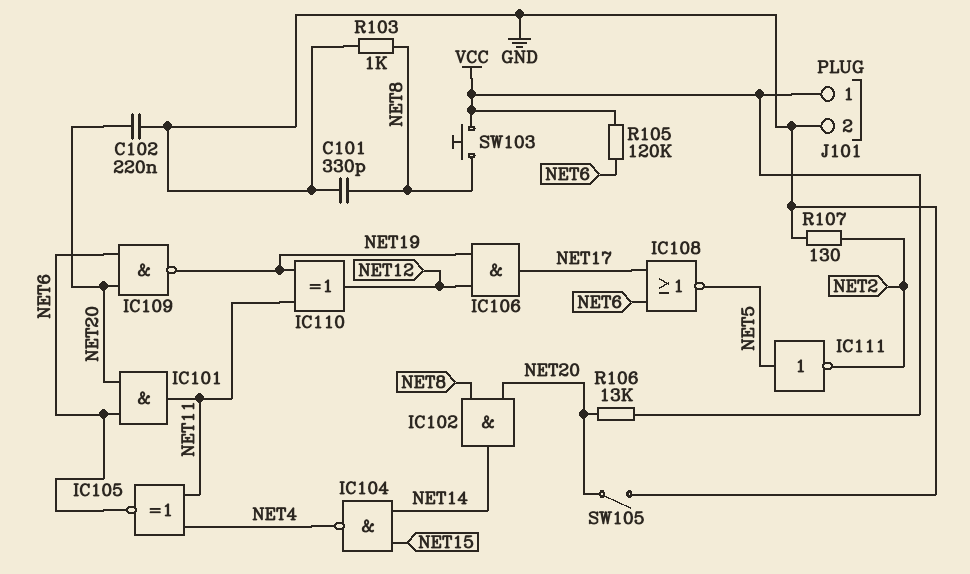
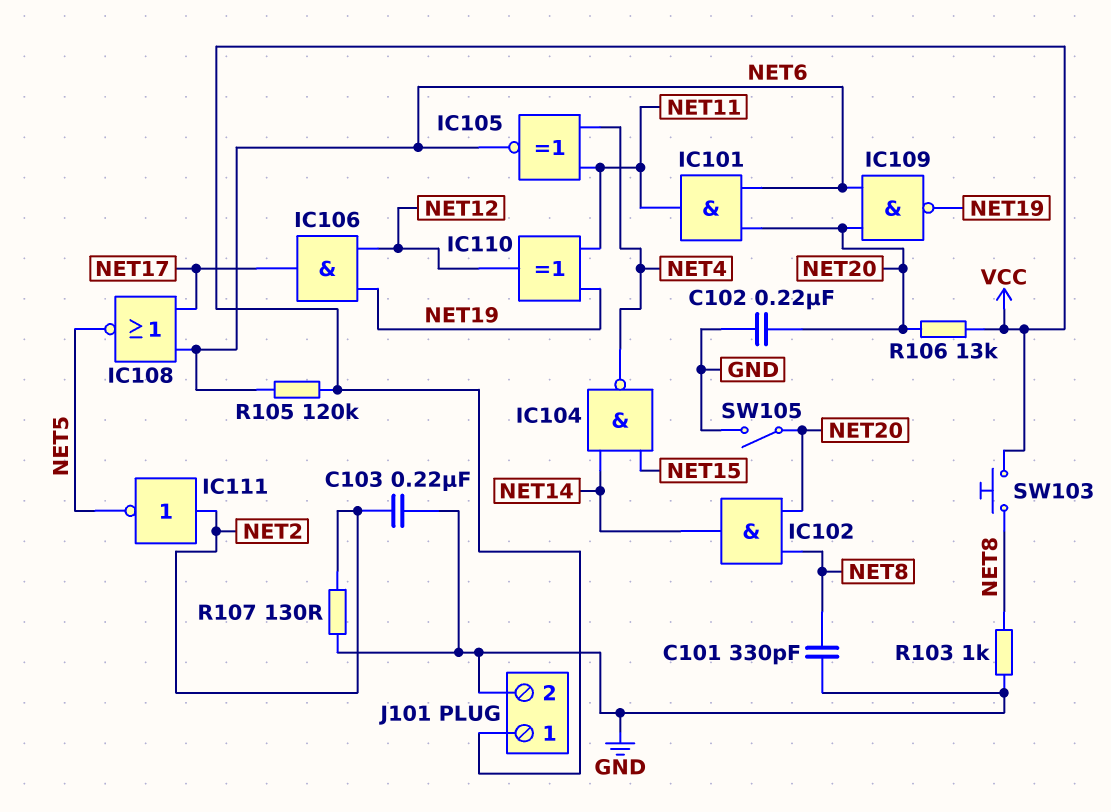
C103: none -> 220nF (GND, NET2)
IC111: NOT (in NET5, out NET2) -> NOT (in NET2, out NET5)

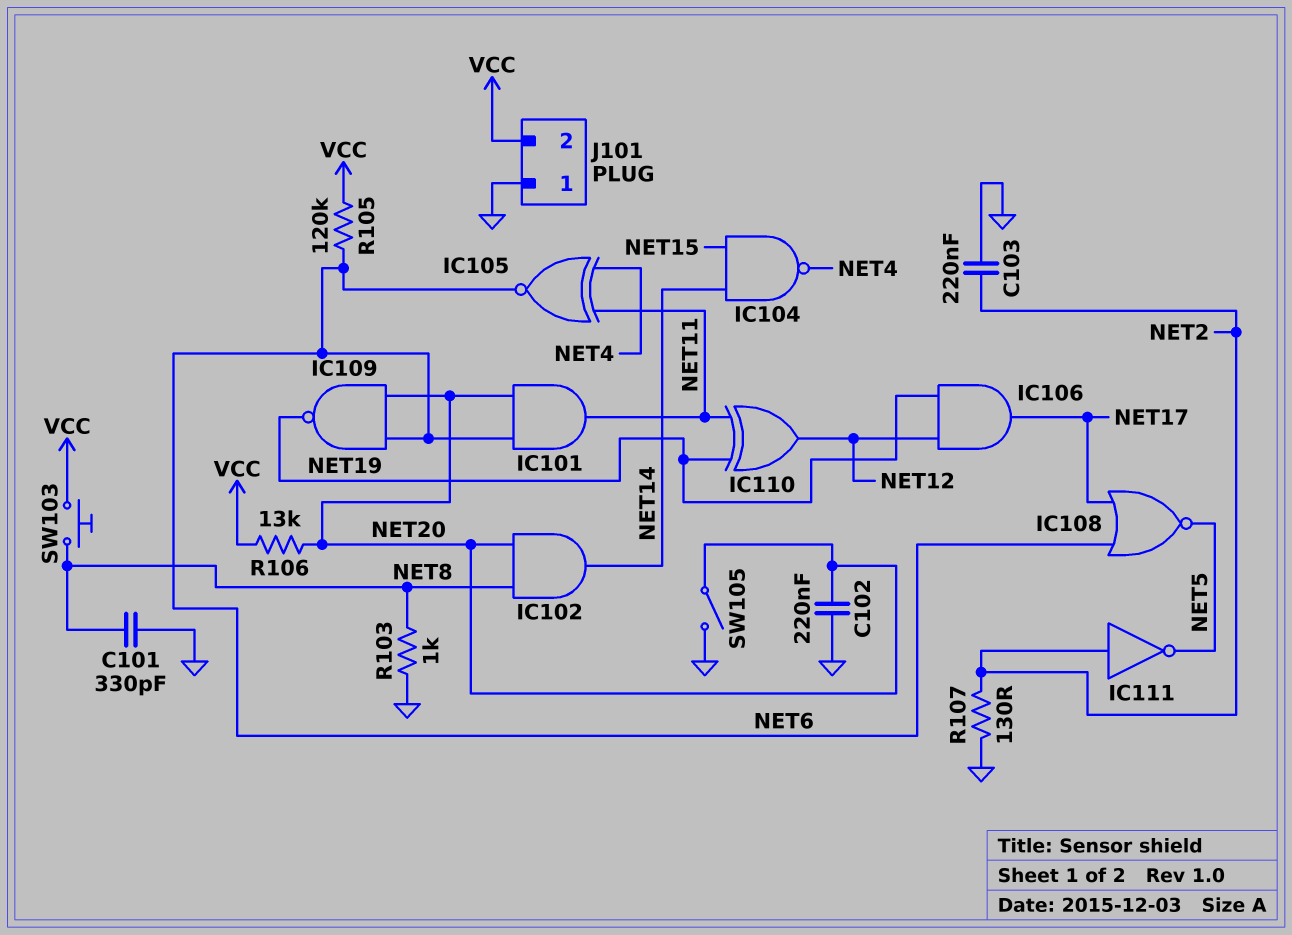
J101 pin 1: VCC -> GND
J101 pin 2: GND -> VCC

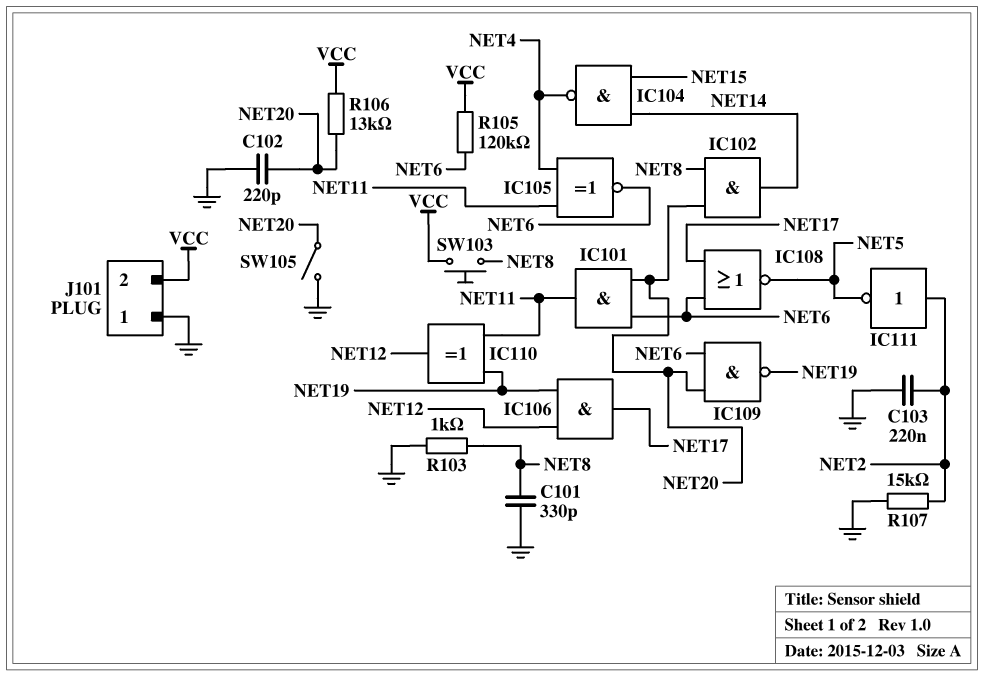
C102: 220nF (GND, NET20) -> 220pF (GND, NET20)
R107: 130 (GND, NET2) -> 15k (GND, NET2)

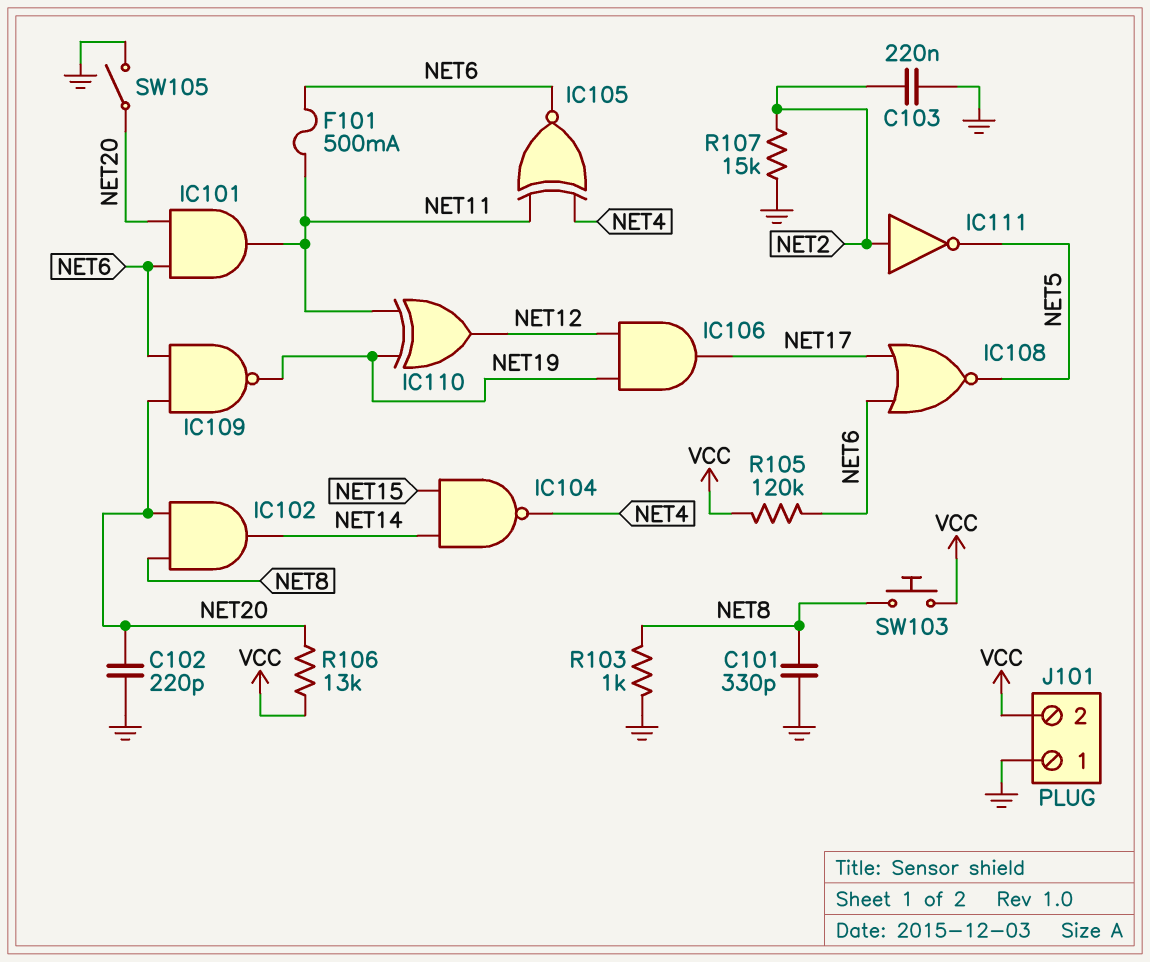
F101: none -> 500mA (NET6, NET11)

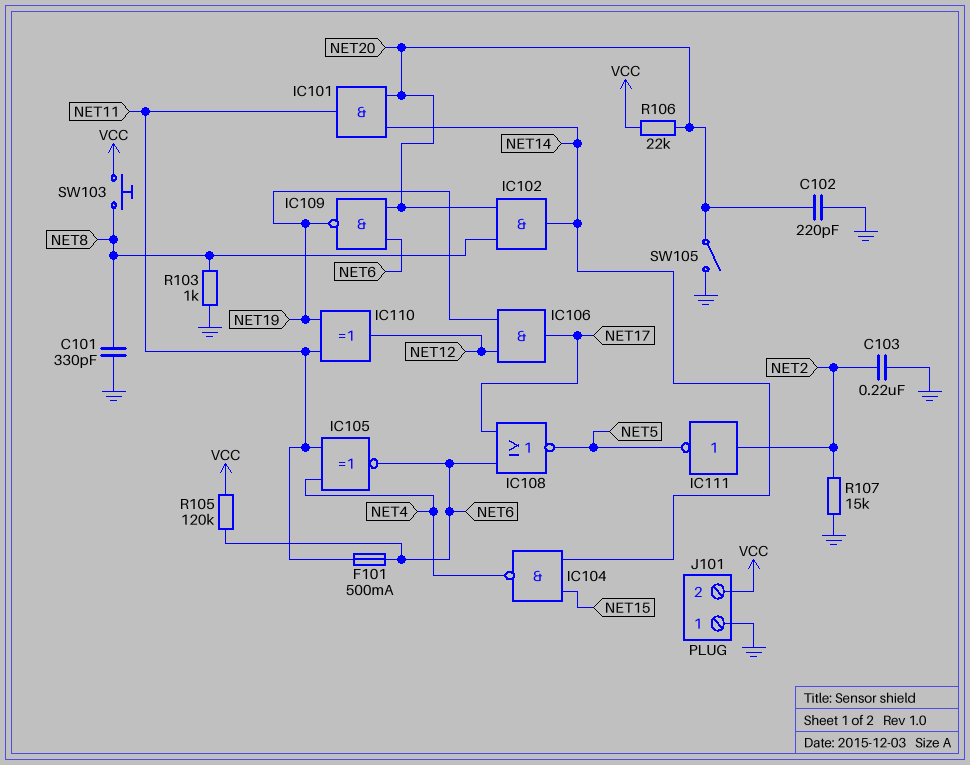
IC101: AND (in NET6, in NET20, out NET11) -> AND (in NET14, in NET20, out NET11)
R106: 13k (NET20, VCC) -> 22k (NET20, VCC)

